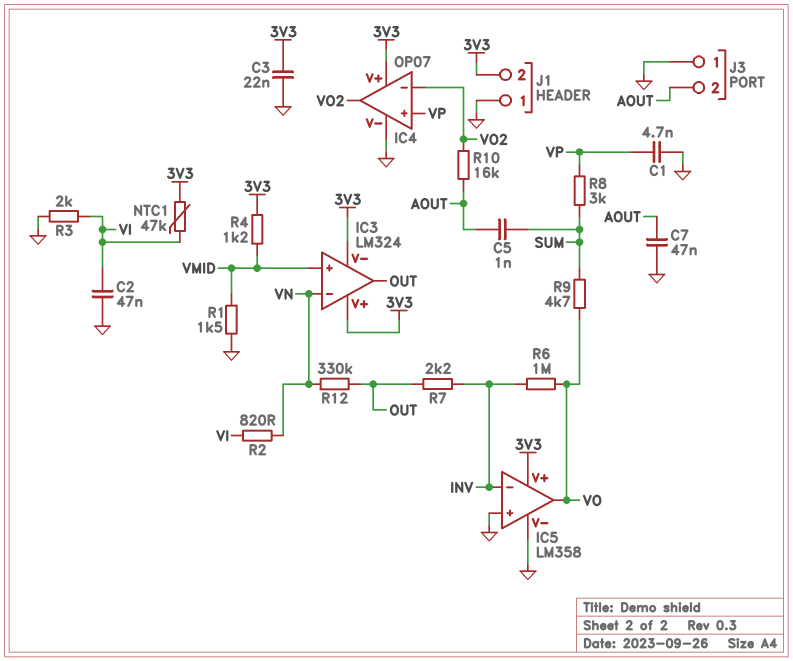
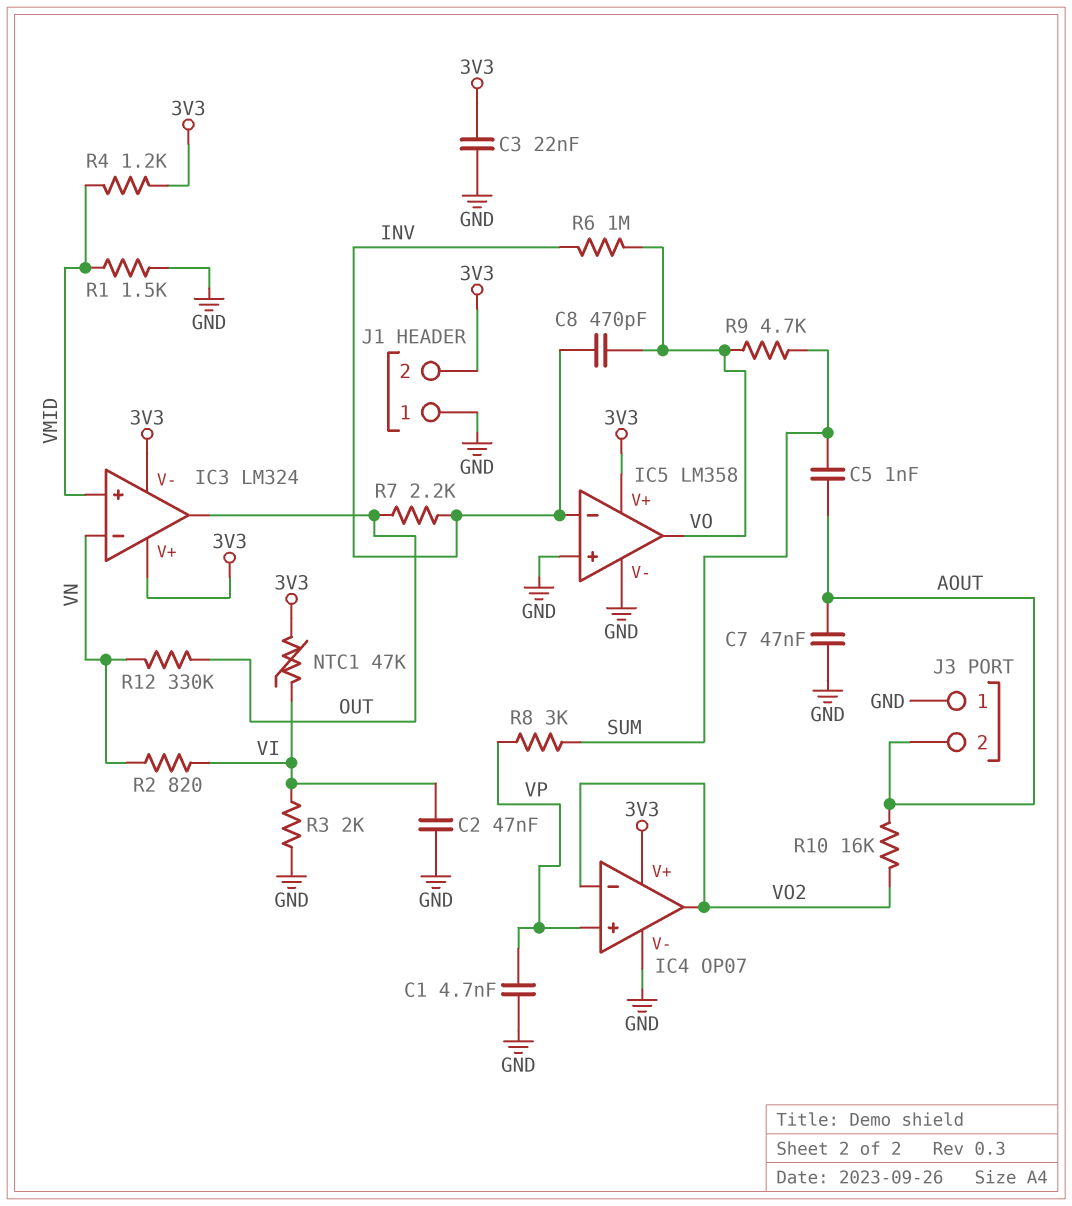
C8: none -> 470pF (INV, VO)

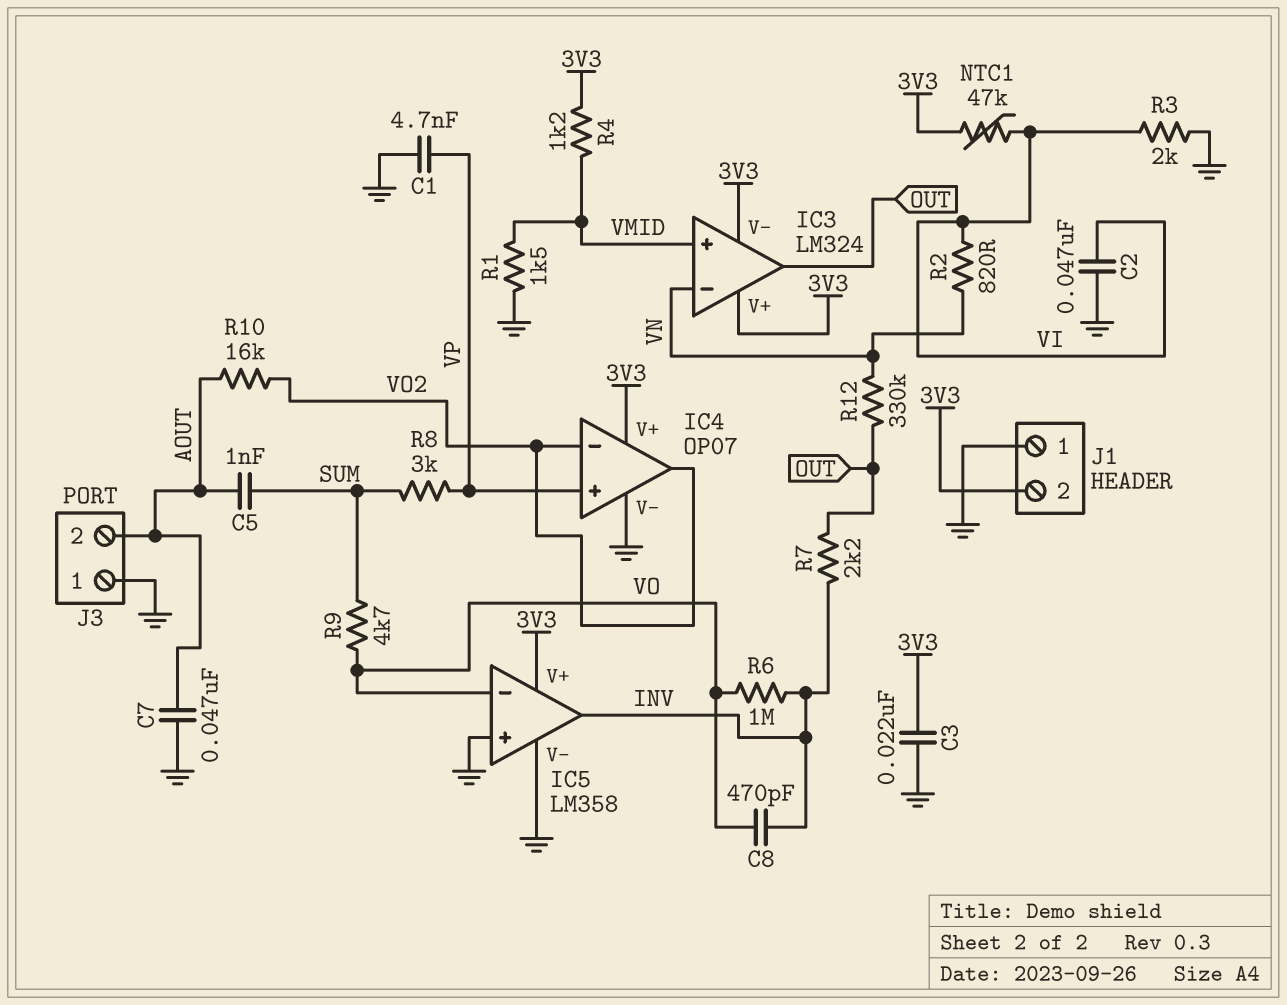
IC5 pin in-: INV -> VO
IC5 pin out: VO -> INV

